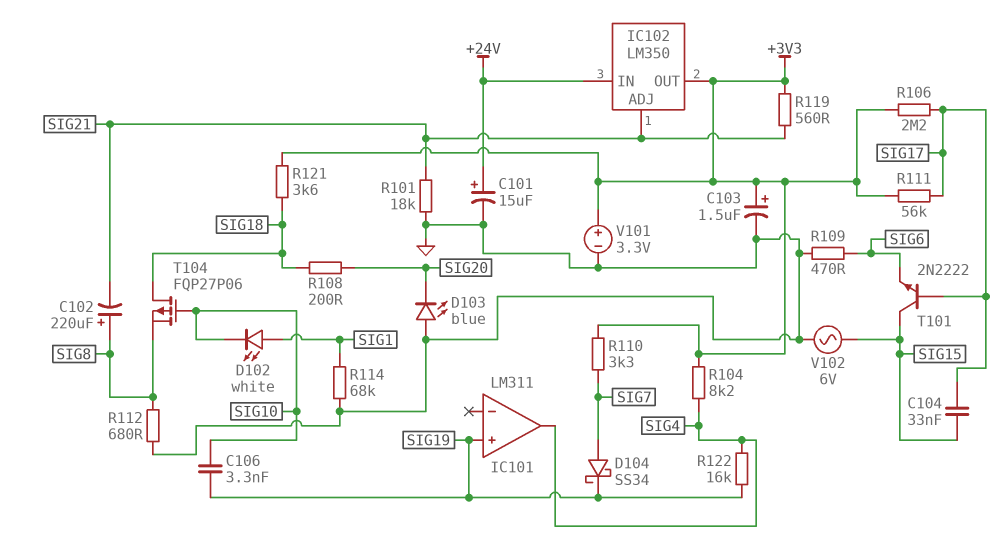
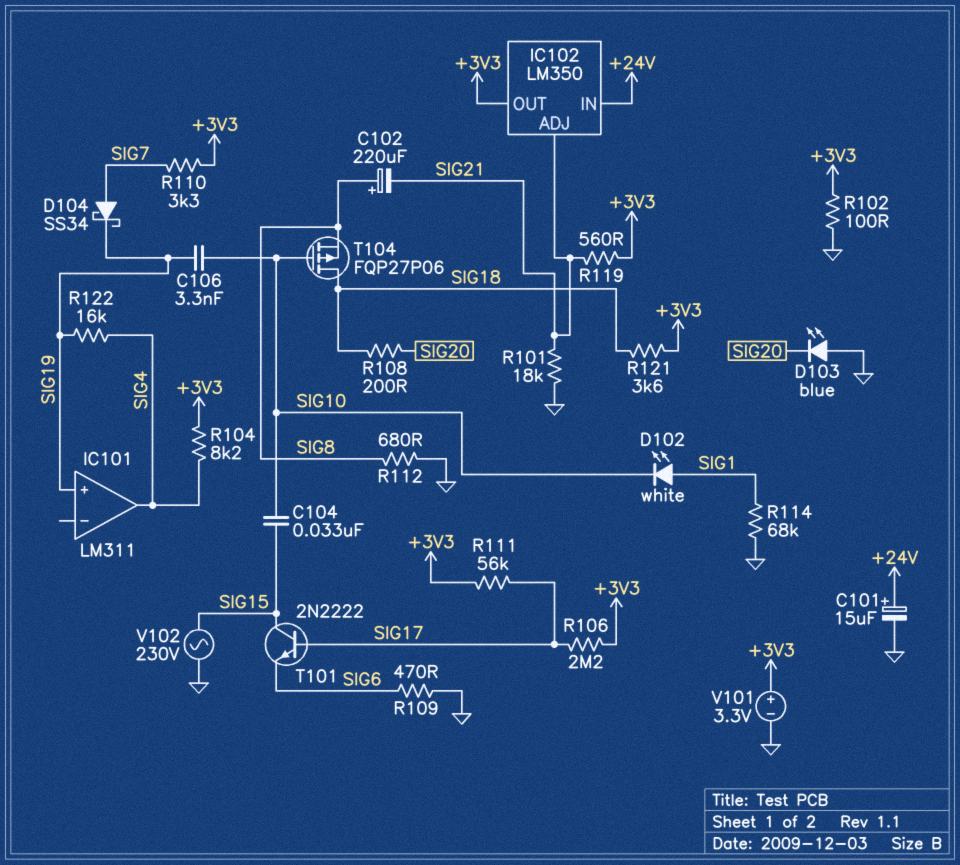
C103: 1.5uF (plus +3V3, minus GND) -> none
C104: 33nF (SIG15, SIG17) -> 33nF (SIG10, SIG15)
R102: none -> 100 (+3V3, GND)
V102: AC 6V (GND, SIG15) -> AC 230V (GND, SIG15)

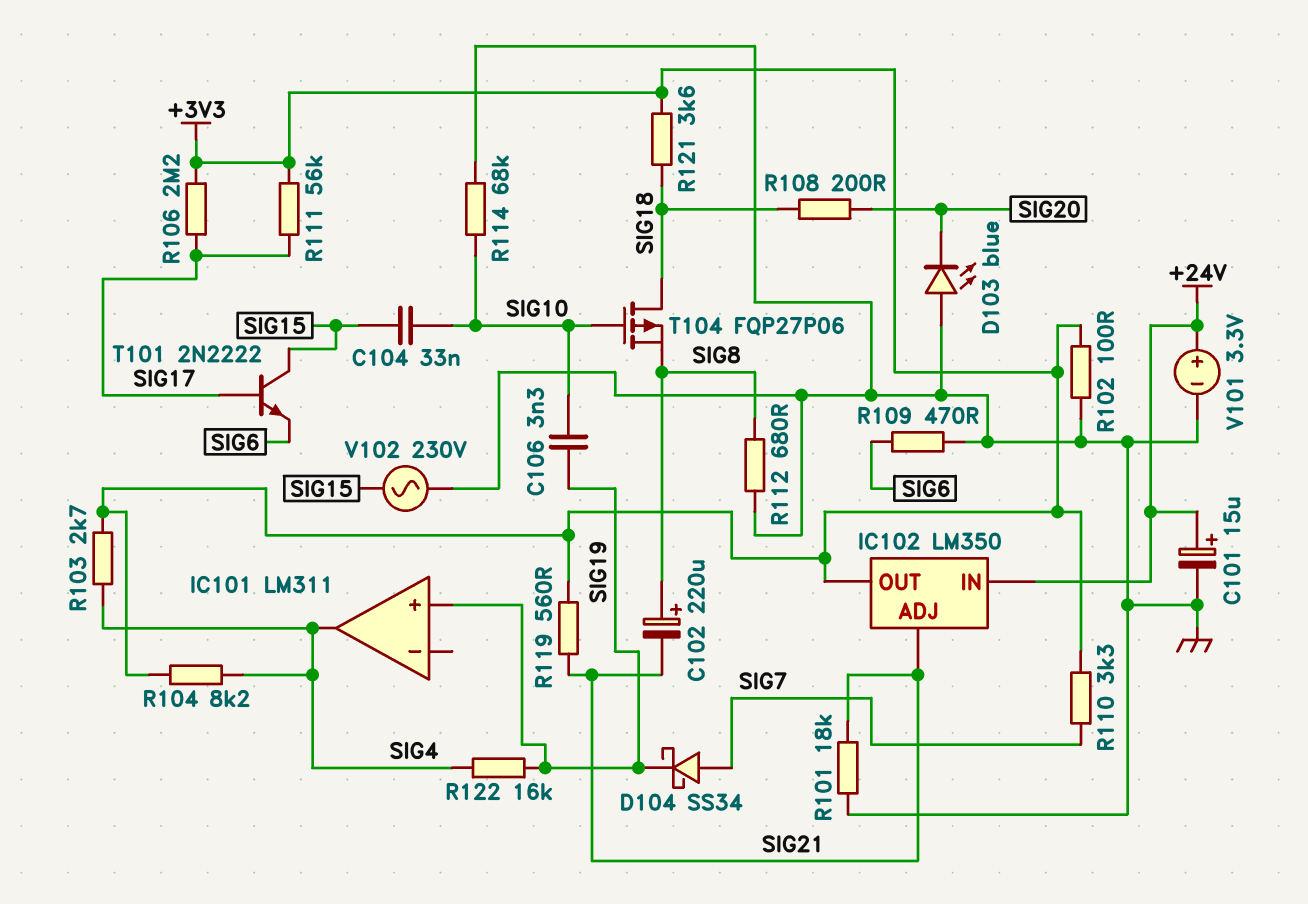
D102: LED white (A SIG1, K SIG10) -> none
R103: none -> 2.7k (+3V3, SIG4)
R114: 68k (GND, SIG1) -> 68k (GND, SIG10)
V101: 3.3V (plus +3V3, minus GND) -> 3.3V (plus +24V, minus GND)

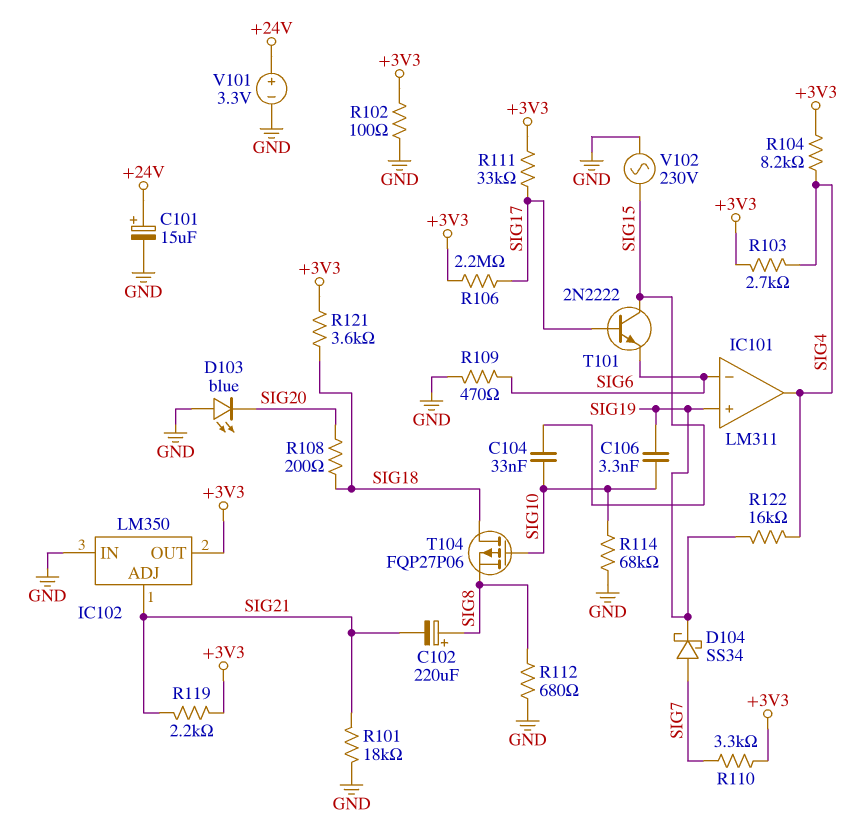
IC101 pin in-: none -> SIG6
IC102 pin IN: +24V -> GND
R111: 56k (+3V3, SIG17) -> 33k (+3V3, SIG17)
R119: 560 (+3V3, SIG21) -> 2.2k (+3V3, SIG21)

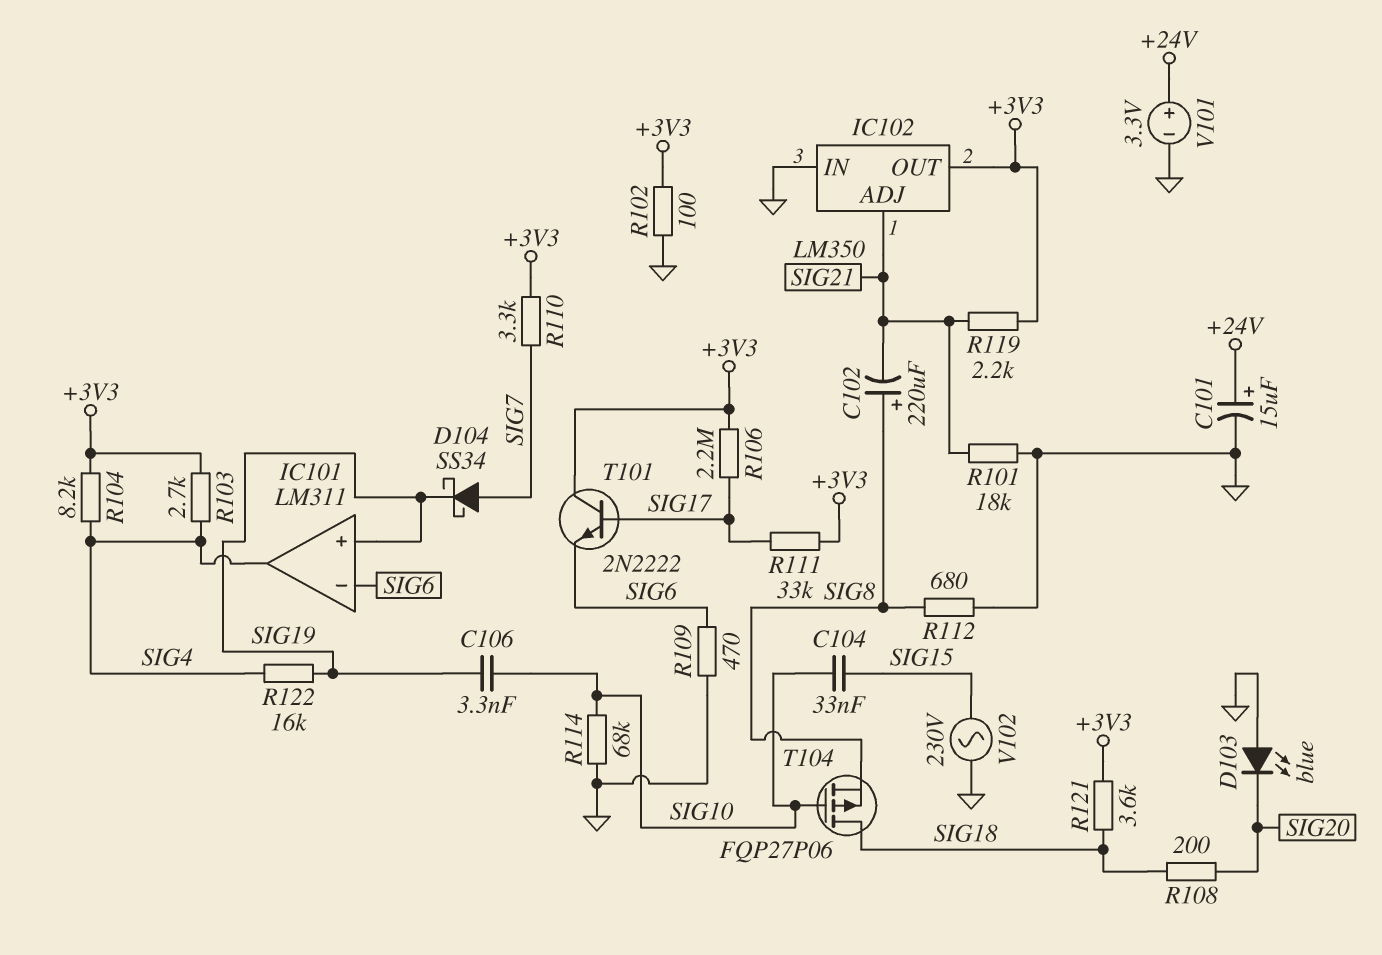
T101: NPN 2N2222 (B SIG17, C SIG15, E SIG6) -> NPN 2N2222 (B SIG17, C +3V3, E SIG6)

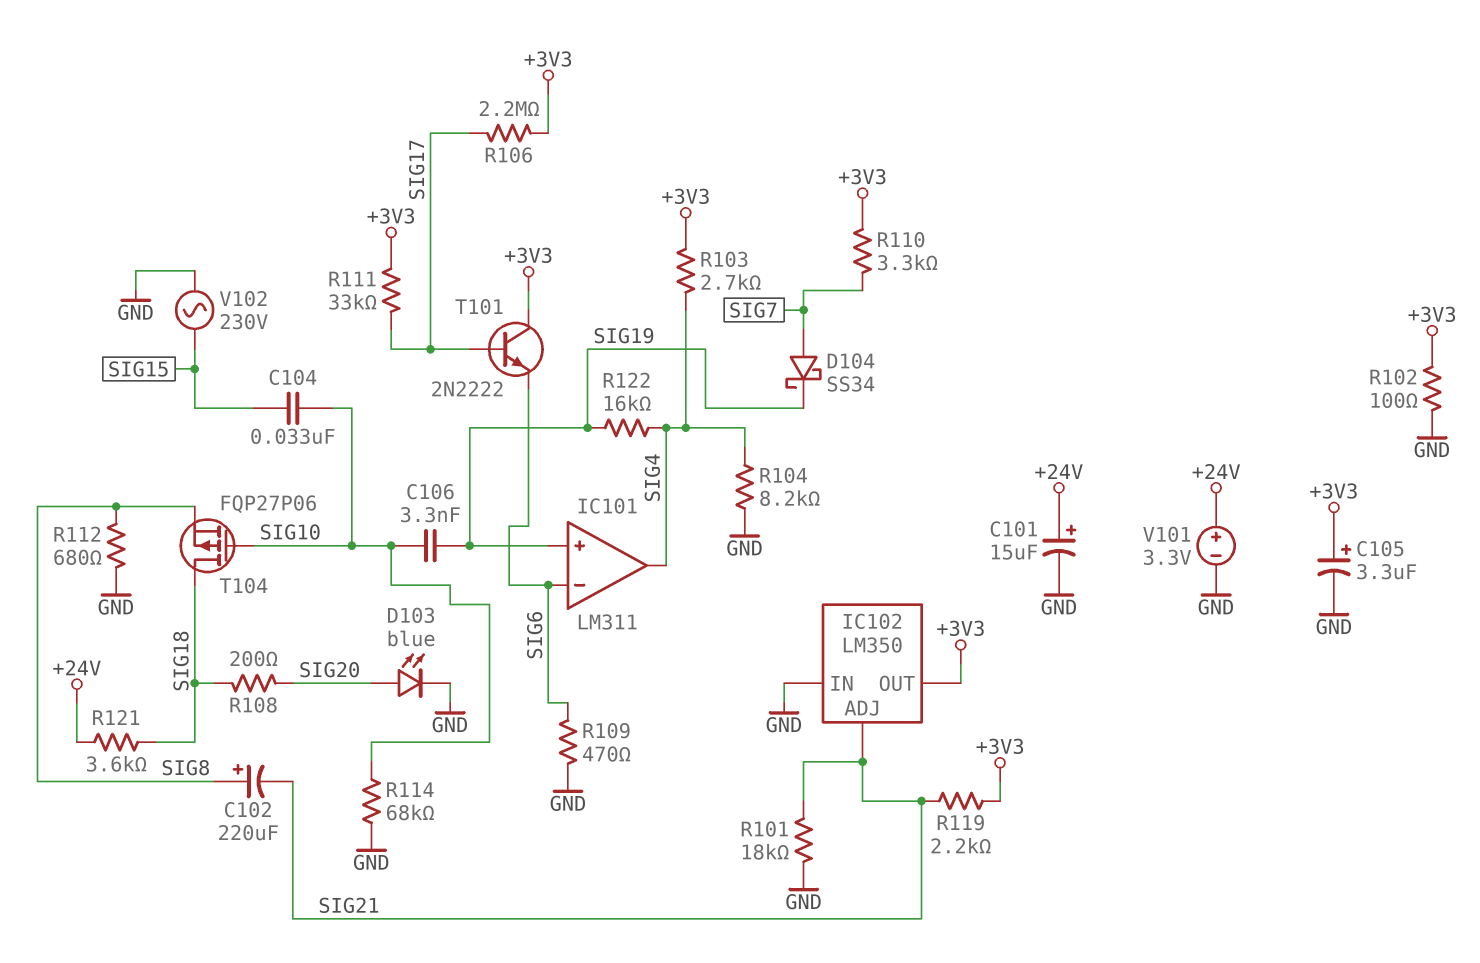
C105: none -> 3.3uF (plus +3V3, minus GND)
D103: LED blue (A GND, K SIG20) -> LED blue (A SIG20, K GND)
R104: 8.2k (+3V3, SIG4) -> 8.2k (GND, SIG4)
R121: 3.6k (+3V3, SIG18) -> 3.6k (+24V, SIG18)

